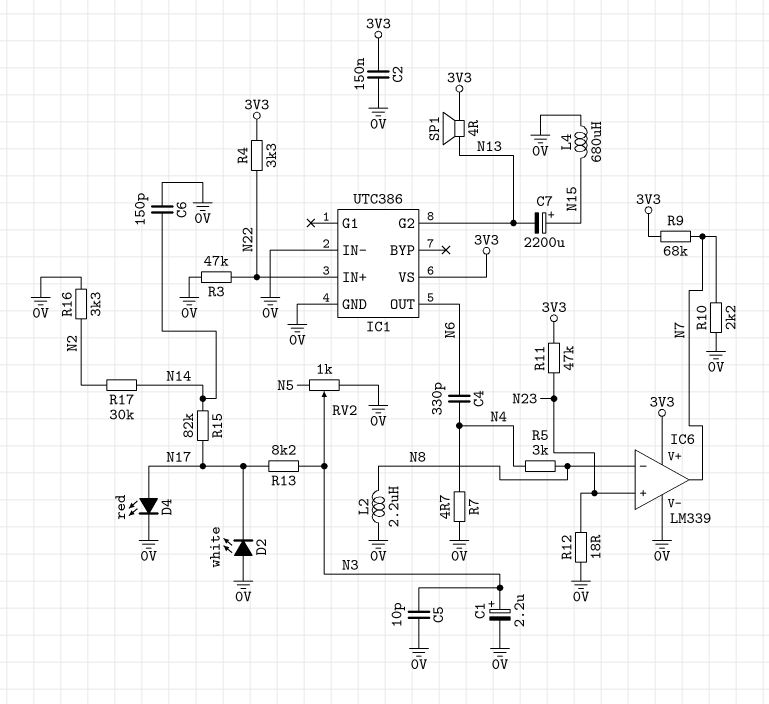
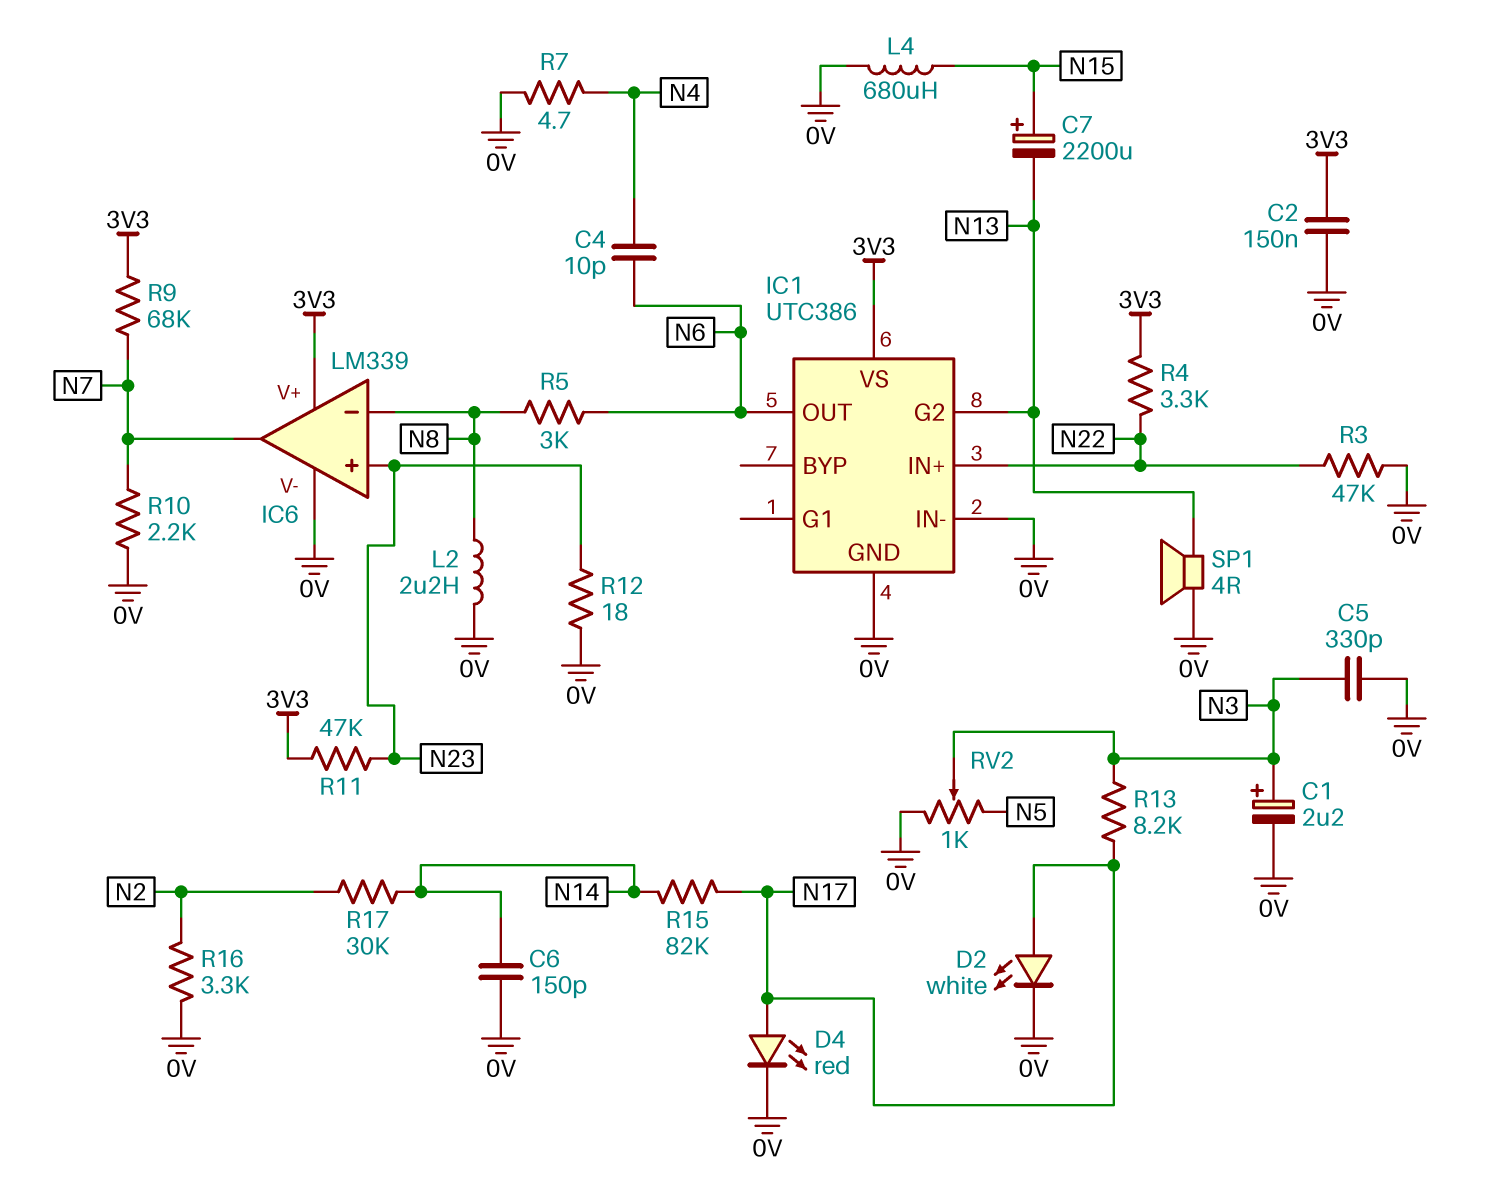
C4: 330pF (N4, N6) -> 10pF (N4, N6)
C5: 10pF (0V, N3) -> 330pF (0V, N3)
D2: LED white (A 0V, K N17) -> LED white (A N17, K 0V)
R5: 3k (N4, N8) -> 3k (N6, N8)
SP1: speaker 4R (3V3, N13) -> speaker 4R (0V, N13)

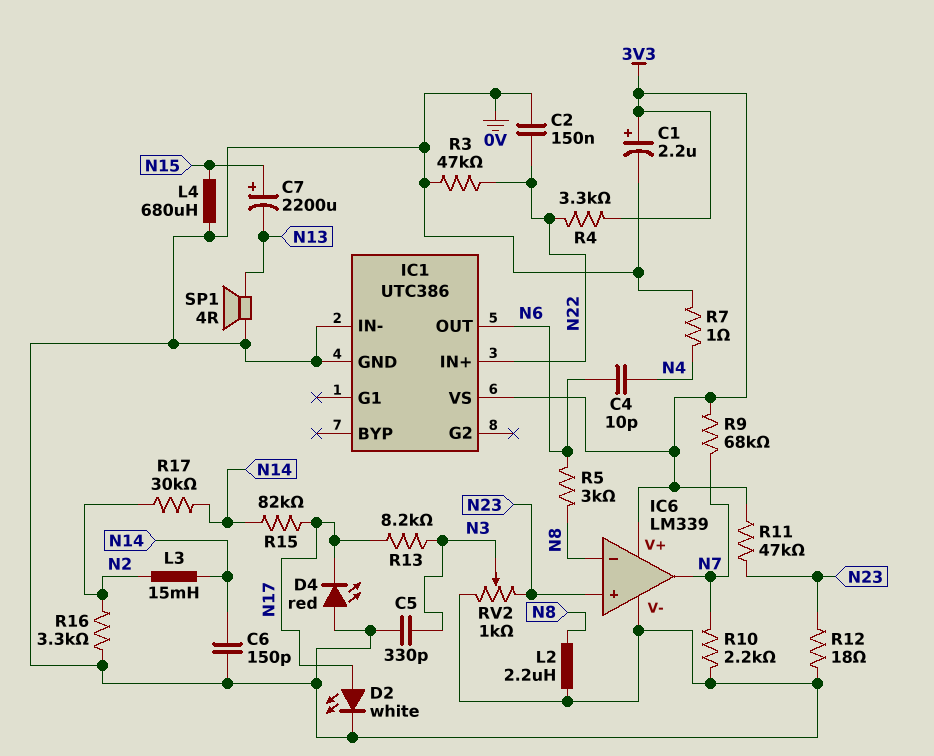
C1: 2.2uF (plus N3, minus 0V) -> 2.2uF (plus 3V3, minus 0V)
C2: 150nF (0V, 3V3) -> 150nF (0V, N22)
D4: LED red (A N17, K 0V) -> LED red (A 0V, K N17)
IC1 pin G2: N13 -> none
L3: none -> 15mH (N2, N14)
R7: 4.7 (0V, N4) -> 1 (0V, N4)
RV2: 1k (0V, N5, wiper N3) -> 1k (0V, N23, wiper N3)

